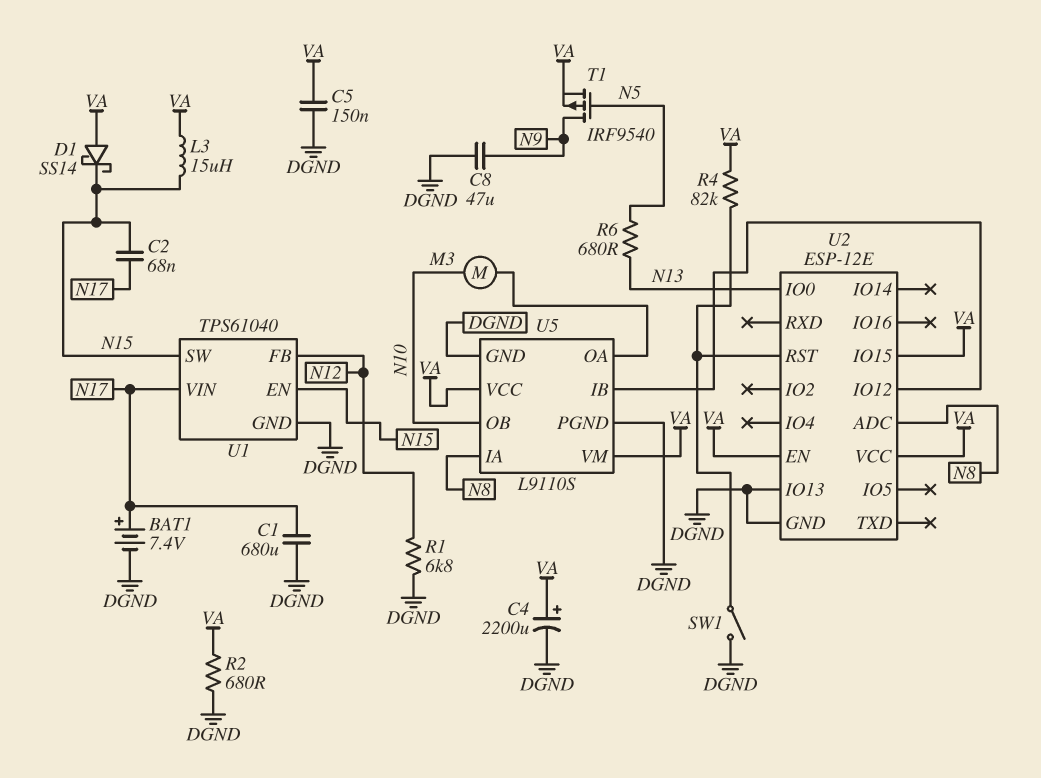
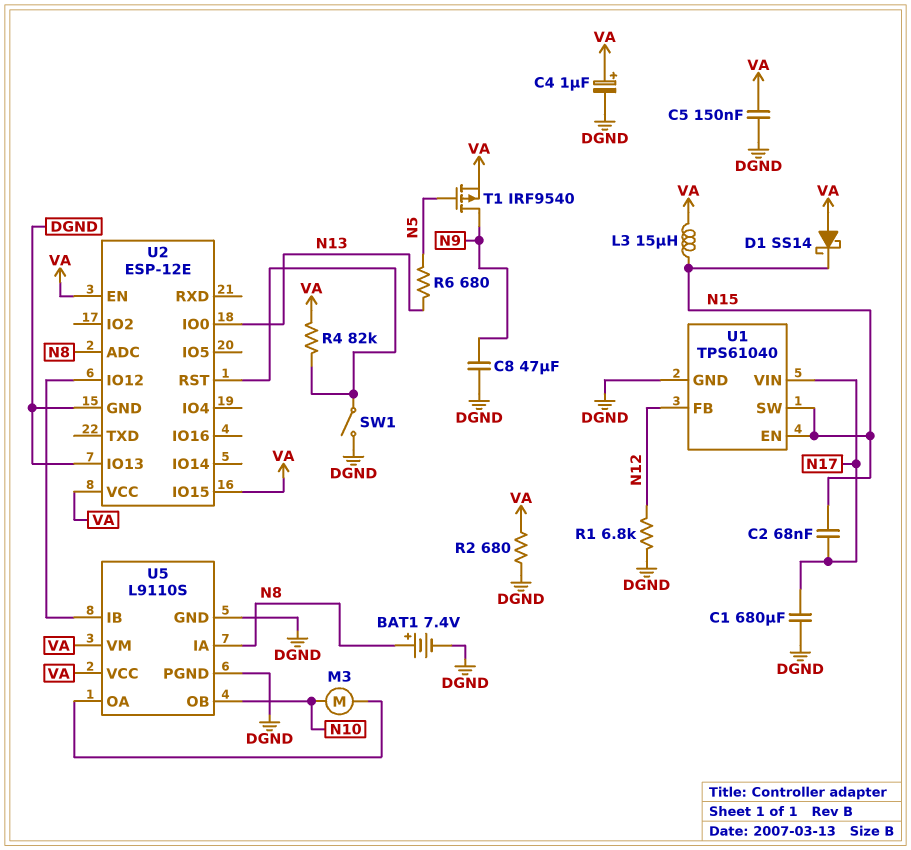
BAT1: 7.4V (plus N17, minus DGND) -> 7.4V (plus N8, minus DGND)
C4: 2200uF (plus VA, minus DGND) -> 1uF (plus VA, minus DGND)

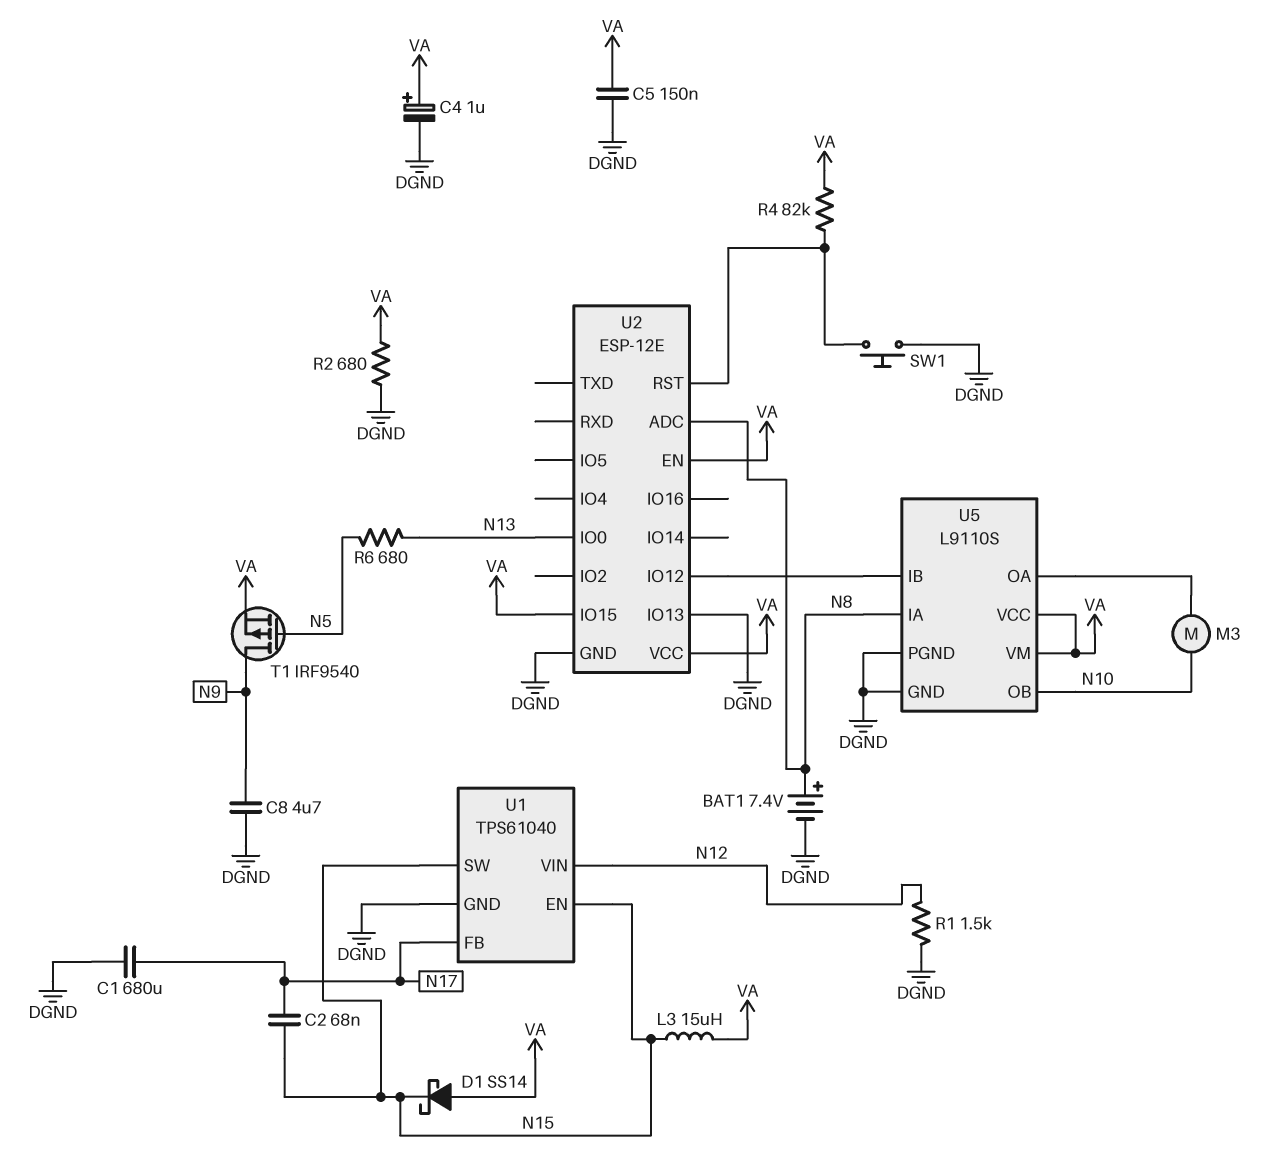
C8: 47uF (DGND, N9) -> 4.7uF (DGND, N9)
R1: 6.8k (DGND, N12) -> 1.5k (DGND, N12)
SW1: switch (DGND, U2/RST) -> button (DGND, U2/RST)
U1 pin FB: N12 -> N17
U1 pin VIN: N17 -> N12

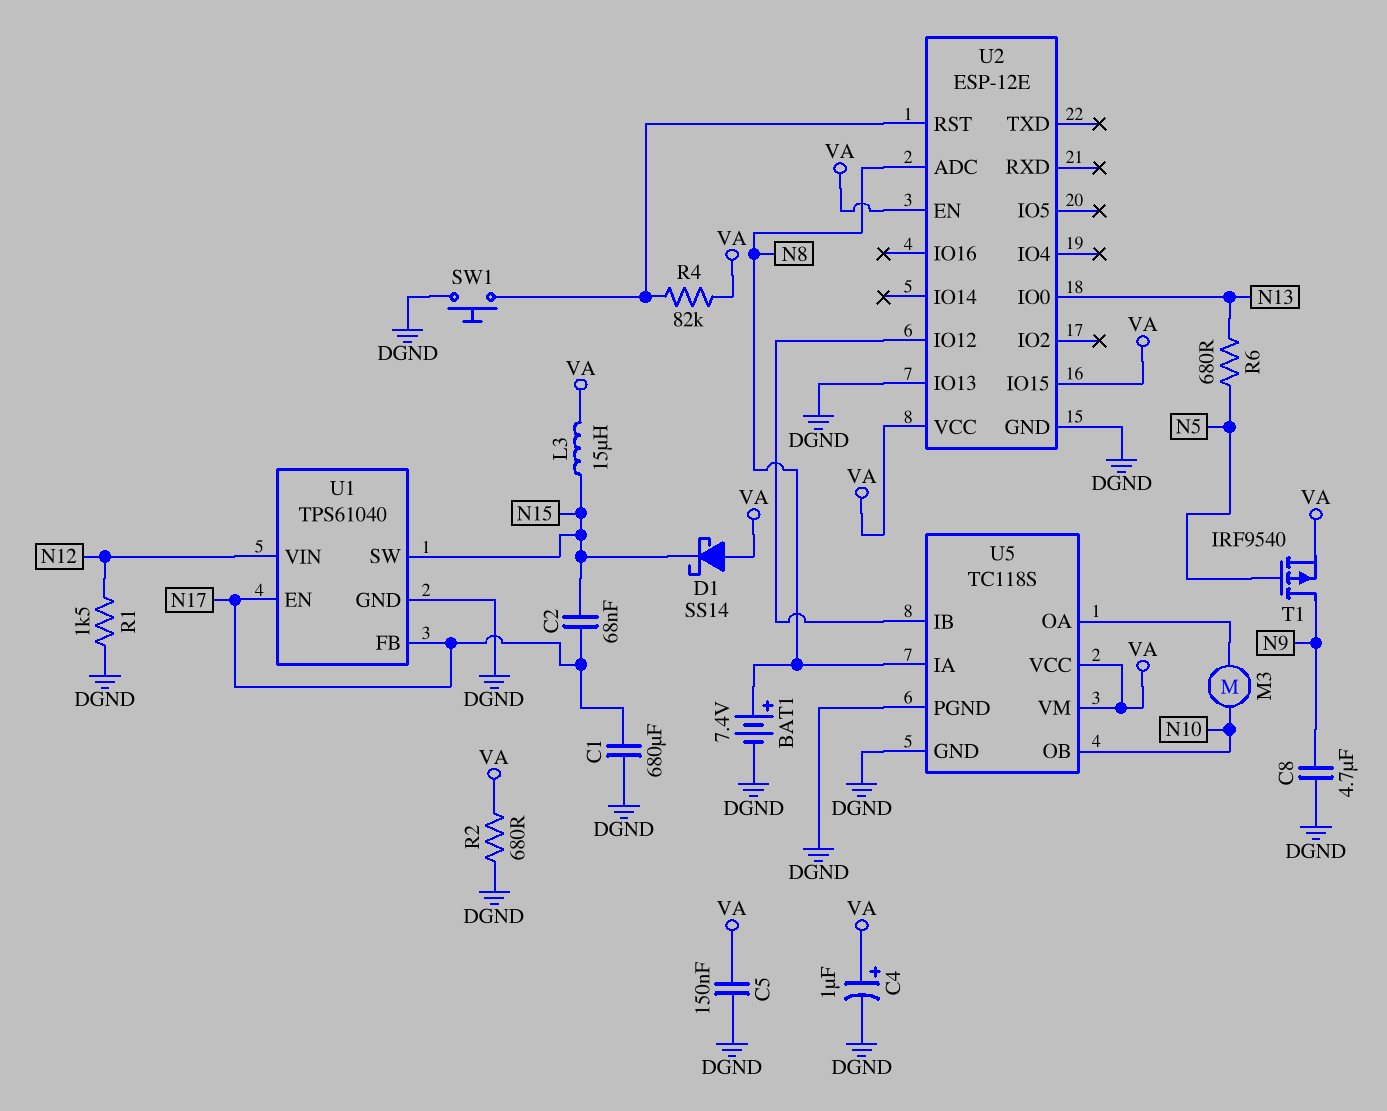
U1 pin EN: N15 -> N17
U5: L9110S -> TC118S

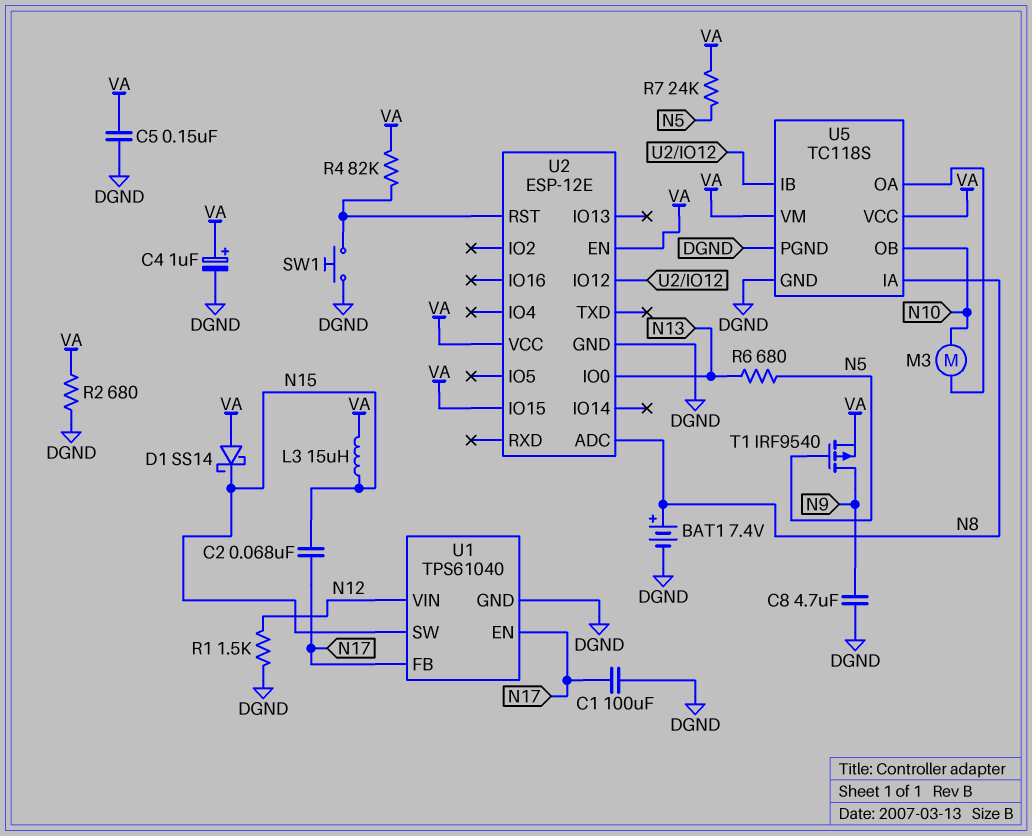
C1: 680uF (DGND, N17) -> 100uF (DGND, N17)
R7: none -> 24k (N5, VA)
U2 pin IO13: DGND -> none

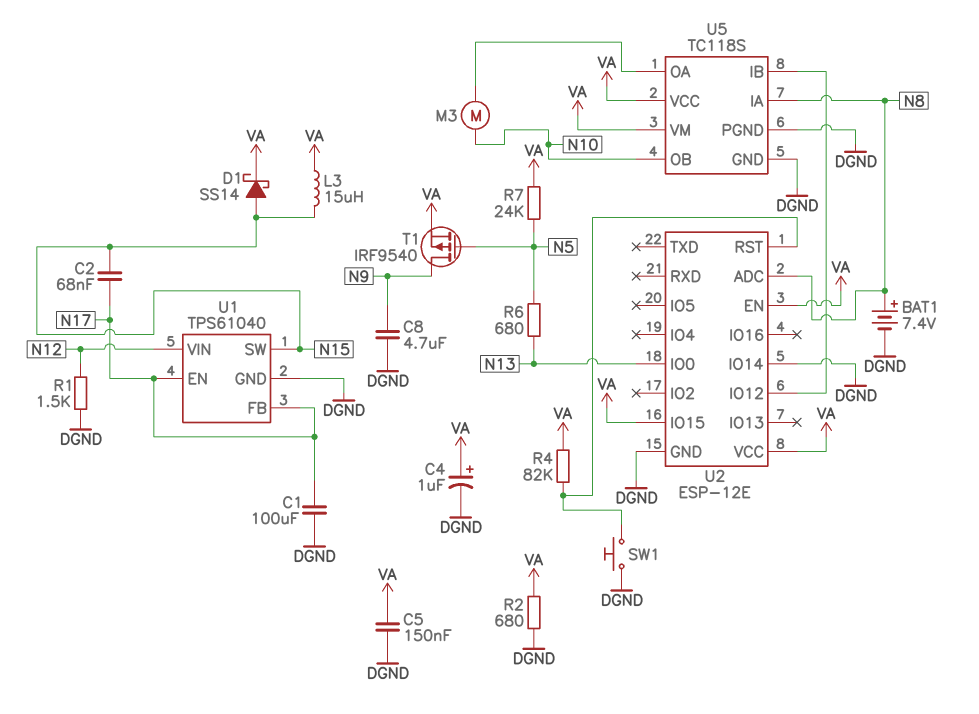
D1: schottky SS14 (A VA, K N15) -> schottky SS14 (A N15, K VA)
U2 pin IO14: none -> DGND

